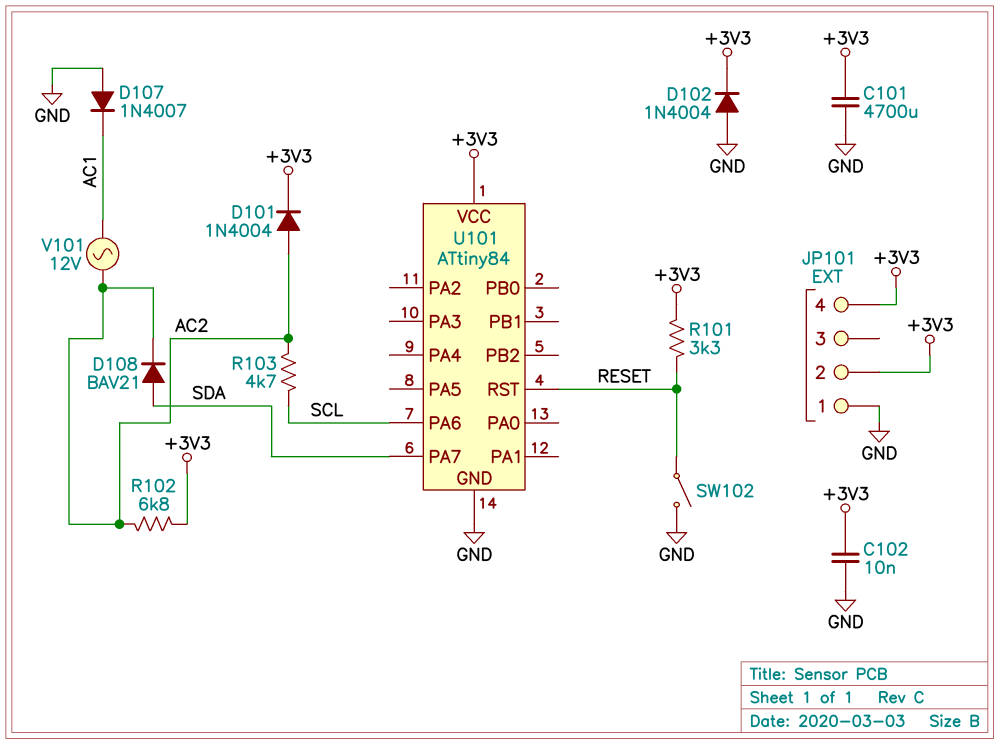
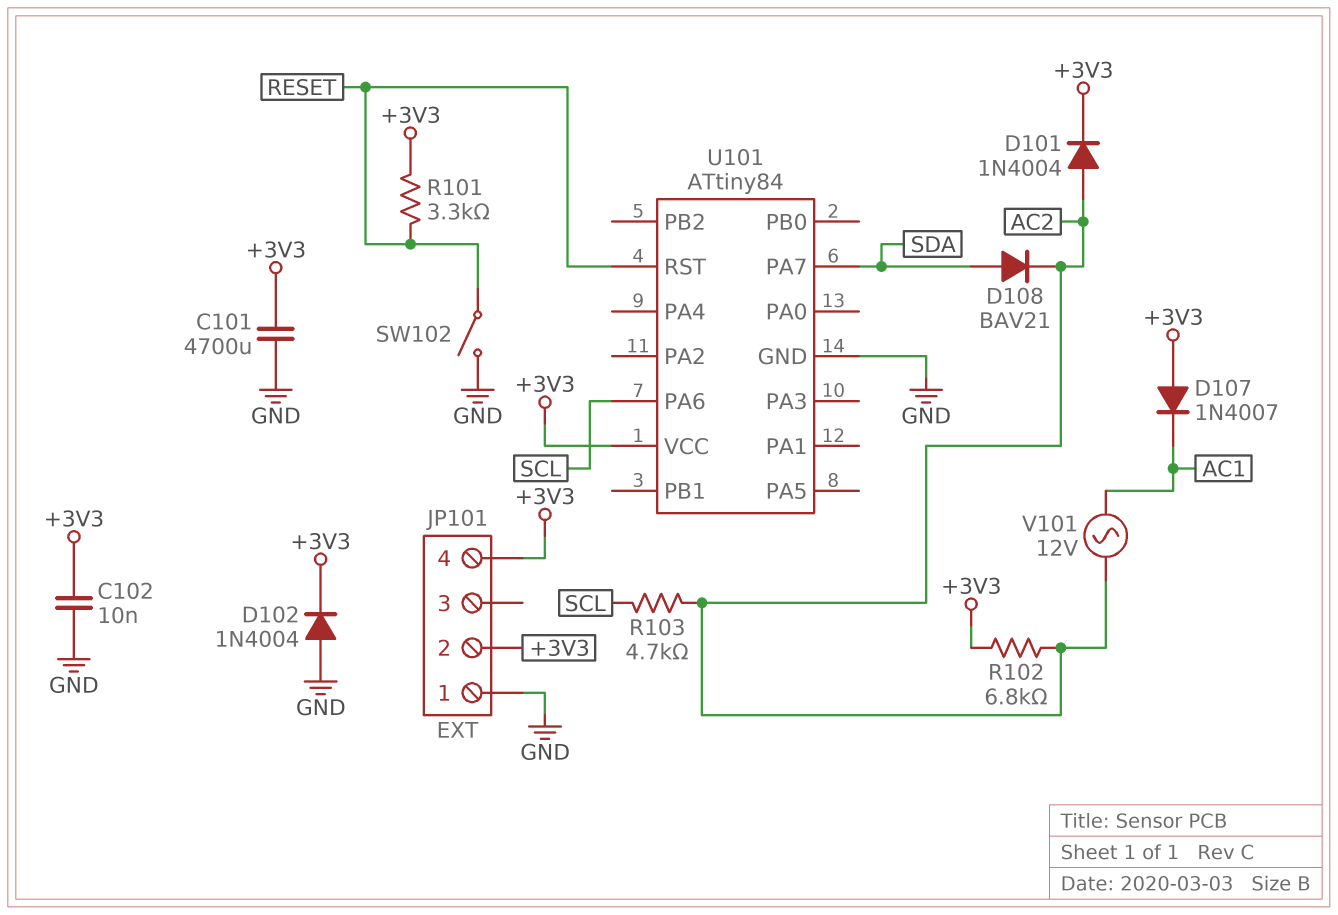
D107: diode 1N4007 (A GND, K AC1) -> diode 1N4007 (A +3V3, K AC1)

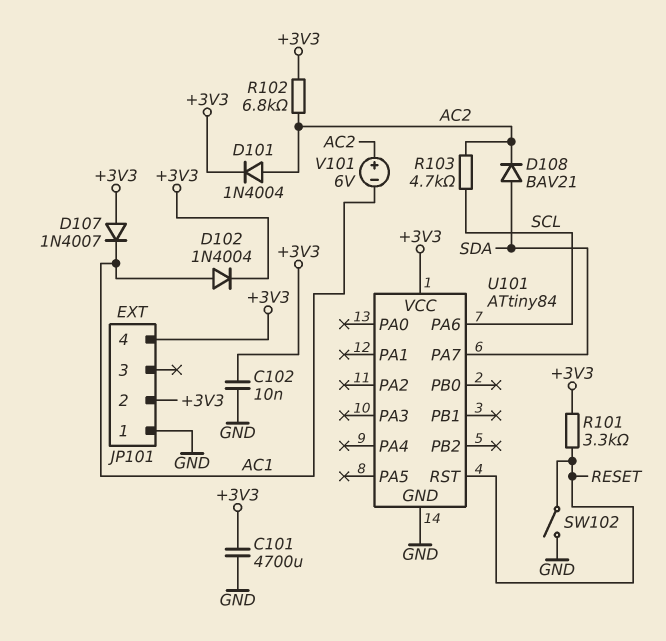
D102: diode 1N4004 (A GND, K +3V3) -> diode 1N4004 (A AC1, K +3V3)
V101: AC 12V (AC1, AC2) -> 6V (plus AC2, minus AC1)

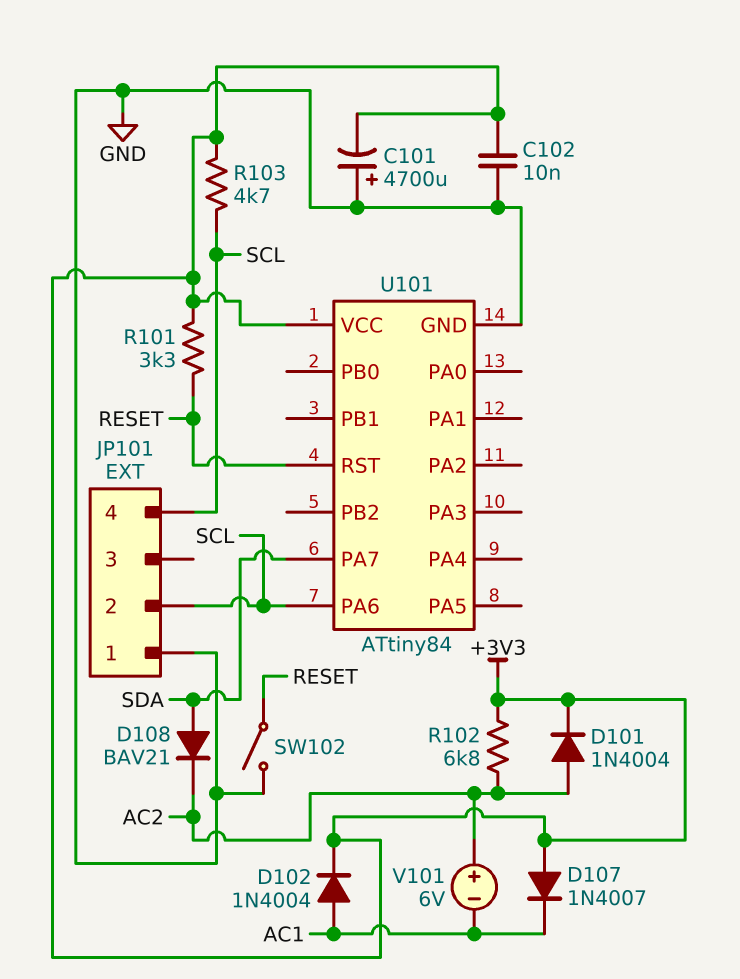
C101: 4700uF (+3V3, GND) -> 4700uF (plus GND, minus +3V3)
JP101 pin 2: +3V3 -> SCL
JP101 pin 4: +3V3 -> SCL
R103: 4.7k (AC2, SCL) -> 4.7k (+3V3, SCL)

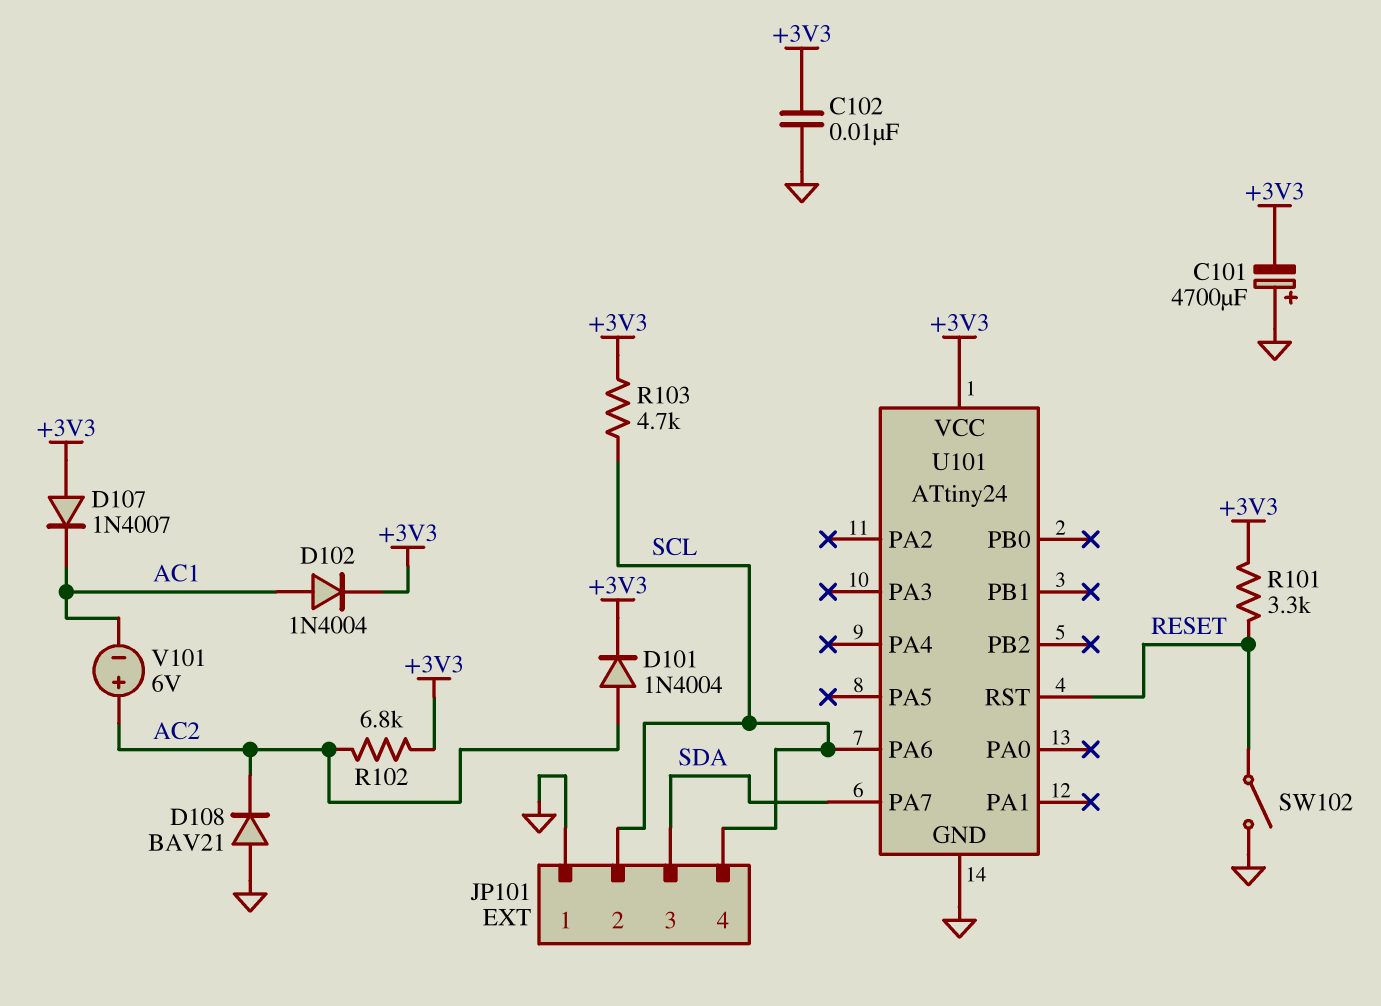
D108: diode BAV21 (A SDA, K AC2) -> diode BAV21 (A GND, K AC2)
JP101 pin 3: none -> SDA
U101: ATtiny84 -> ATtiny24

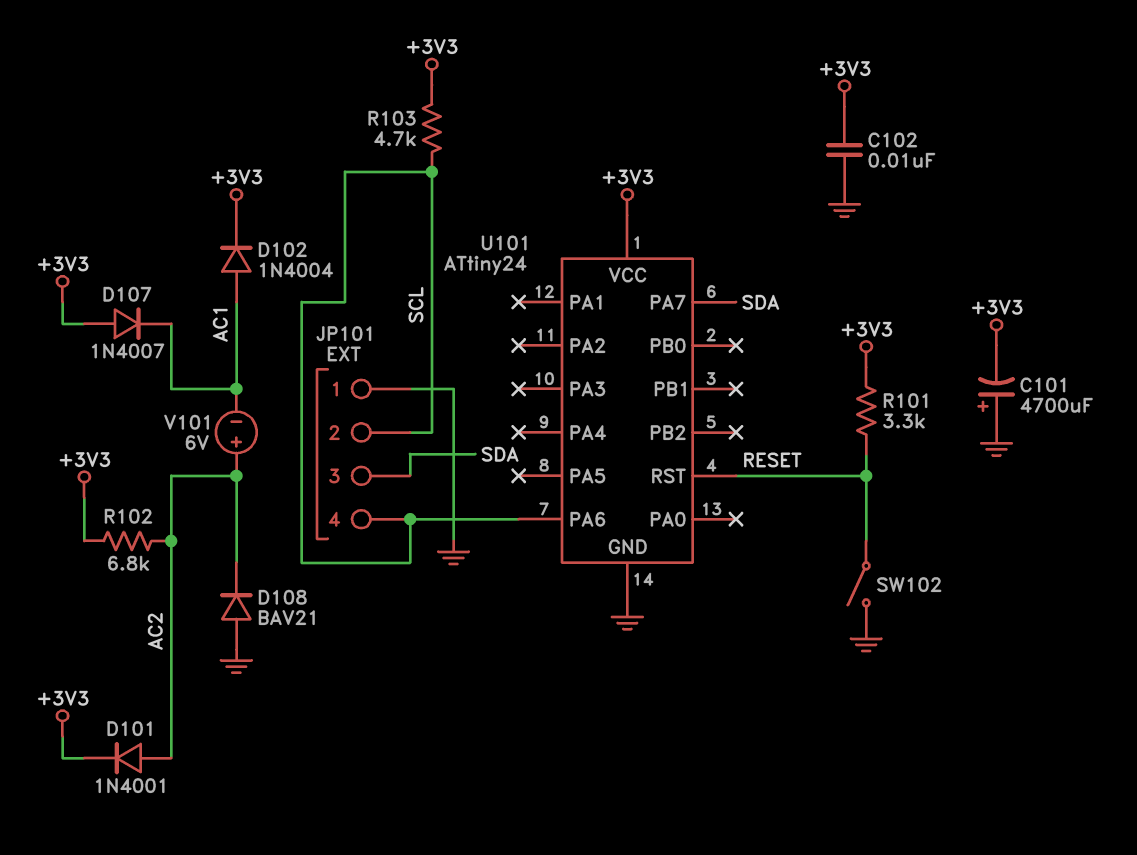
D101: diode 1N4004 (A AC2, K +3V3) -> diode 1N4001 (A AC2, K +3V3)

